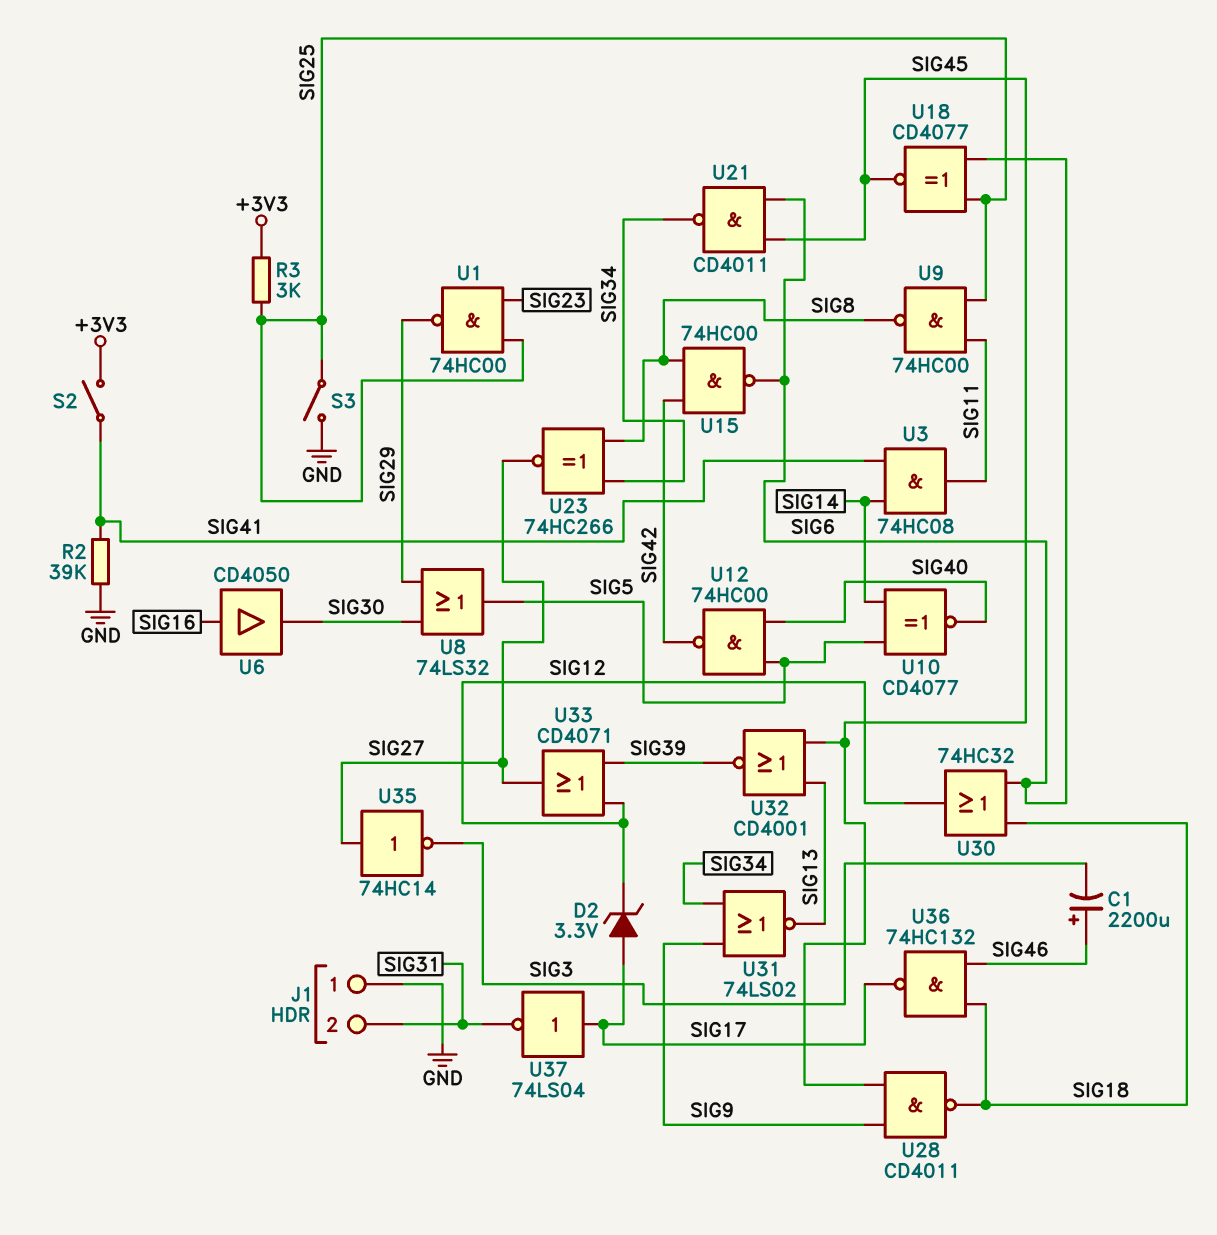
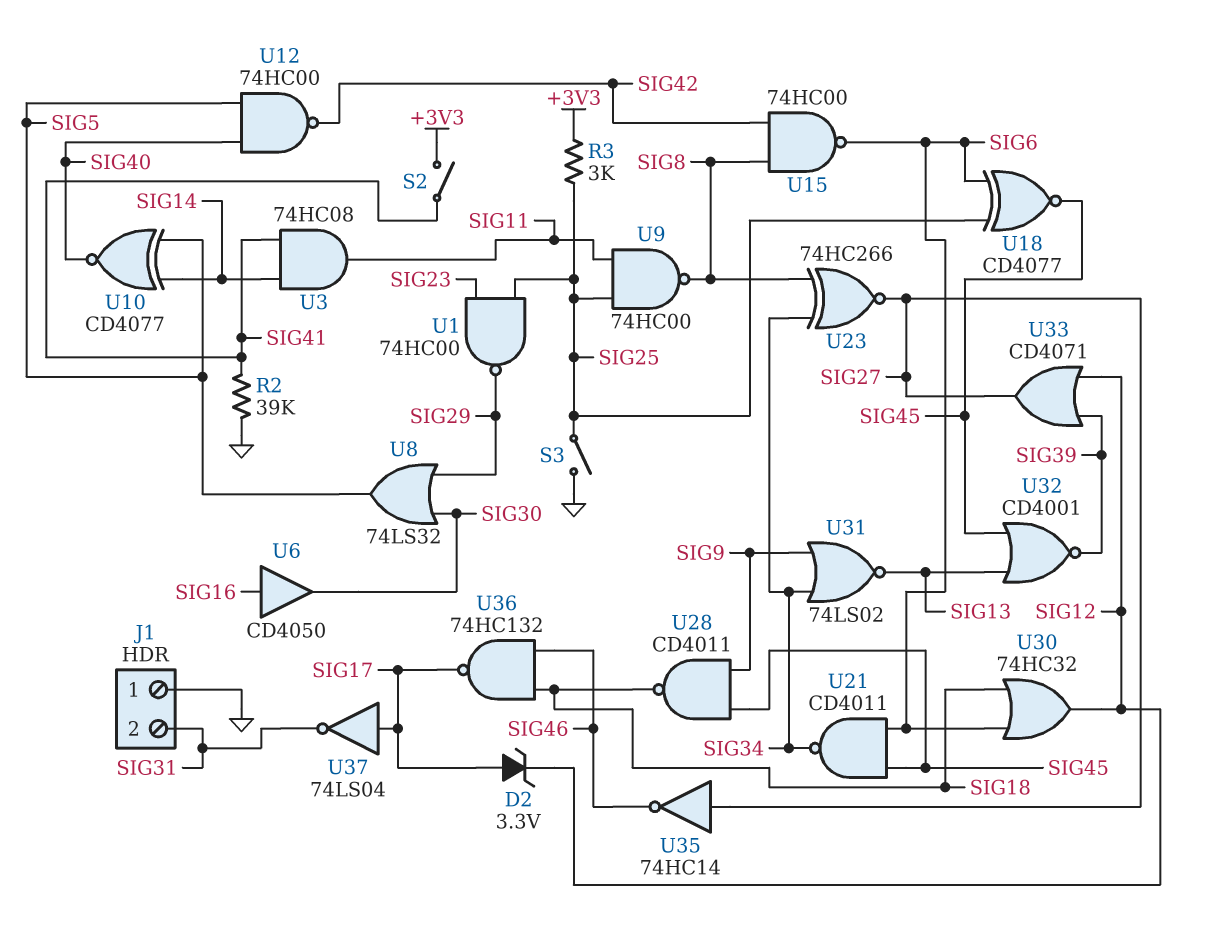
C1: 2200uF (plus SIG46, minus SIG3) -> none
U35: NOT 74HC14 (in SIG27, out SIG3) -> NOT 74HC14 (in SIG27, out SIG46)

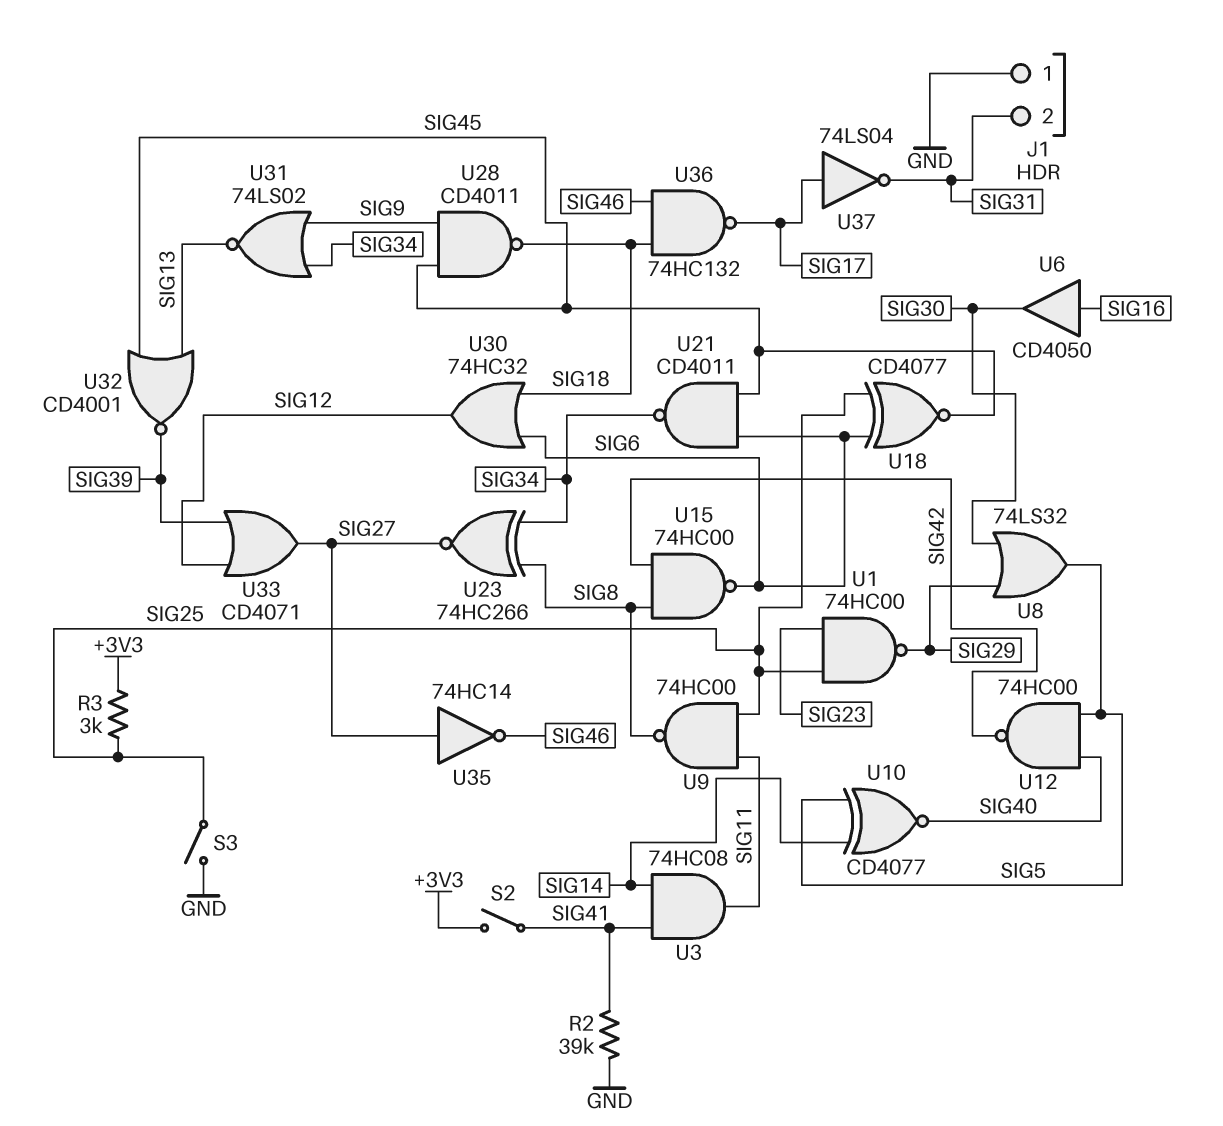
D2: zener 3.3V (A SIG17, K SIG12) -> none

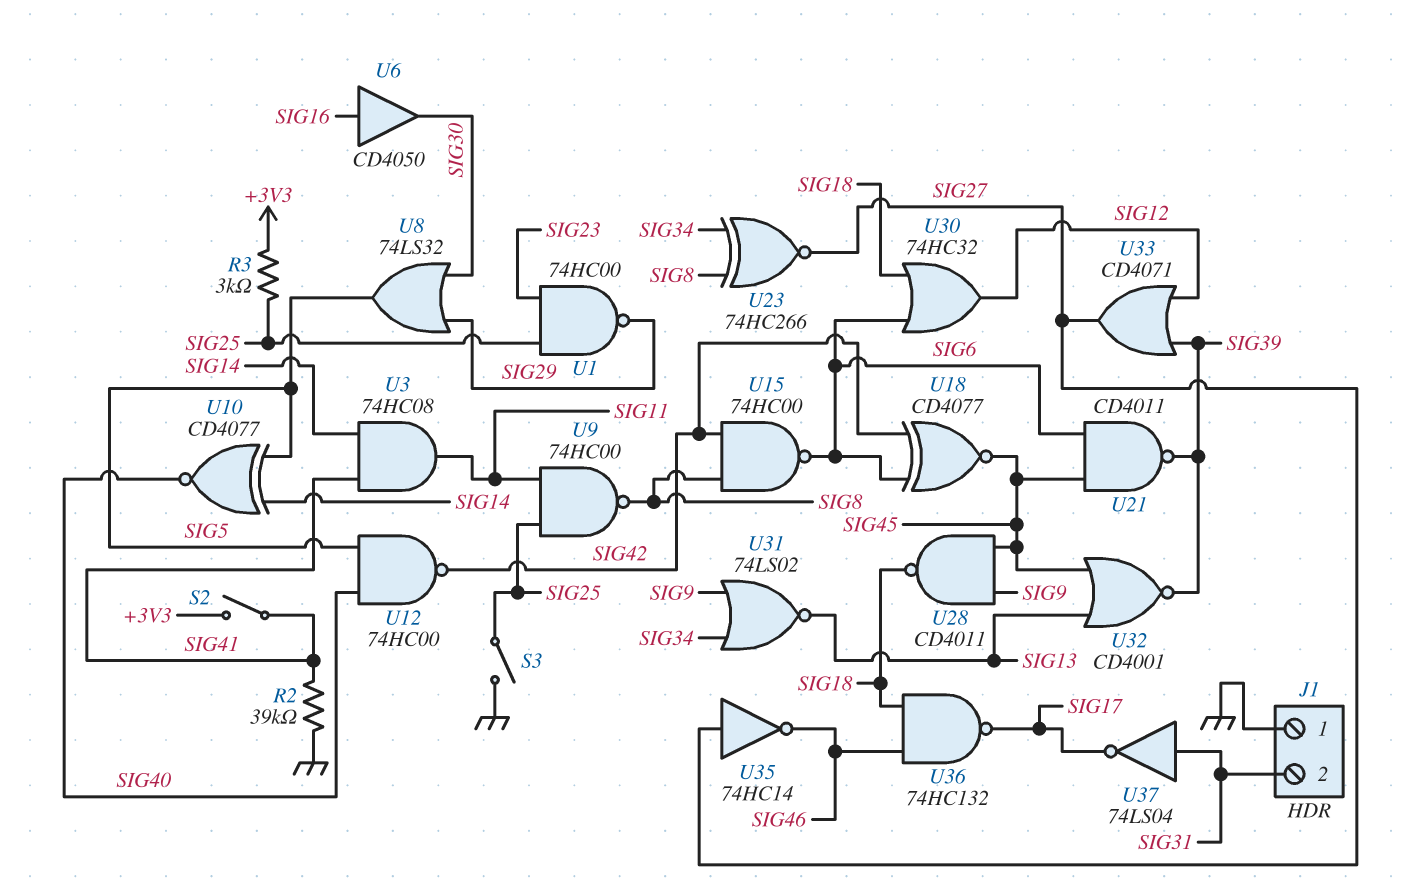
U18: XNOR CD4077 (in SIG6, in SIG25, out SIG45) -> XNOR CD4077 (in SIG6, in SIG42, out SIG45)
U21: NAND CD4011 (in SIG6, in SIG45, out SIG34) -> NAND CD4011 (in SIG6, in SIG45, out SIG39)
U37: NOT 74LS04 (in SIG17, out SIG31) -> NOT 74LS04 (in SIG31, out SIG17)

